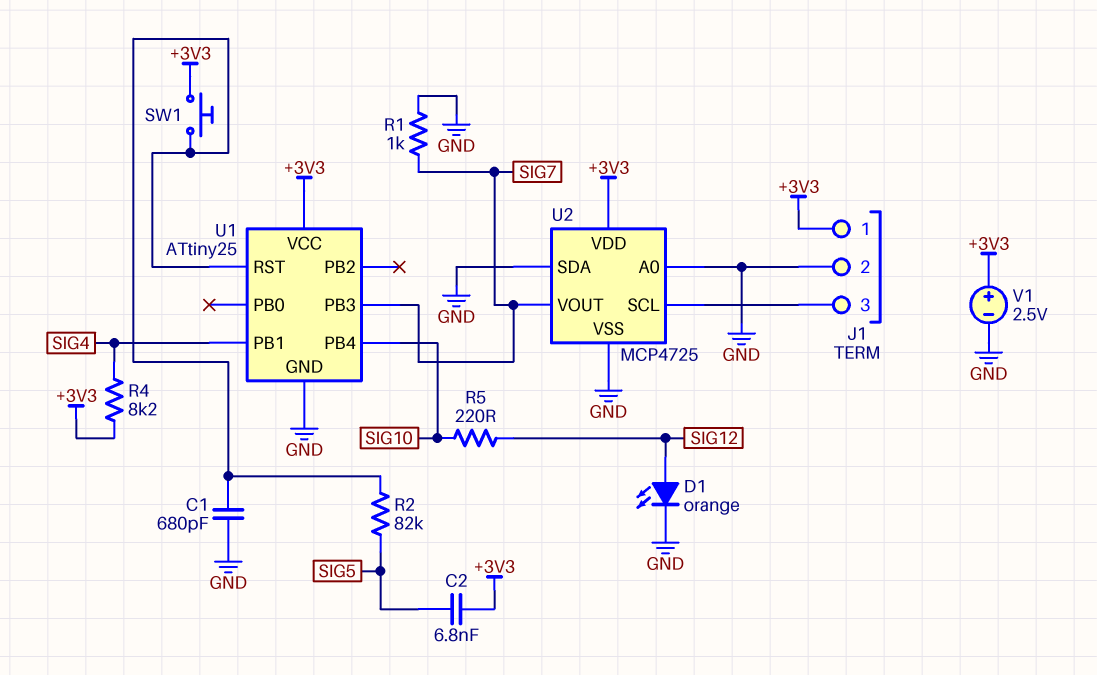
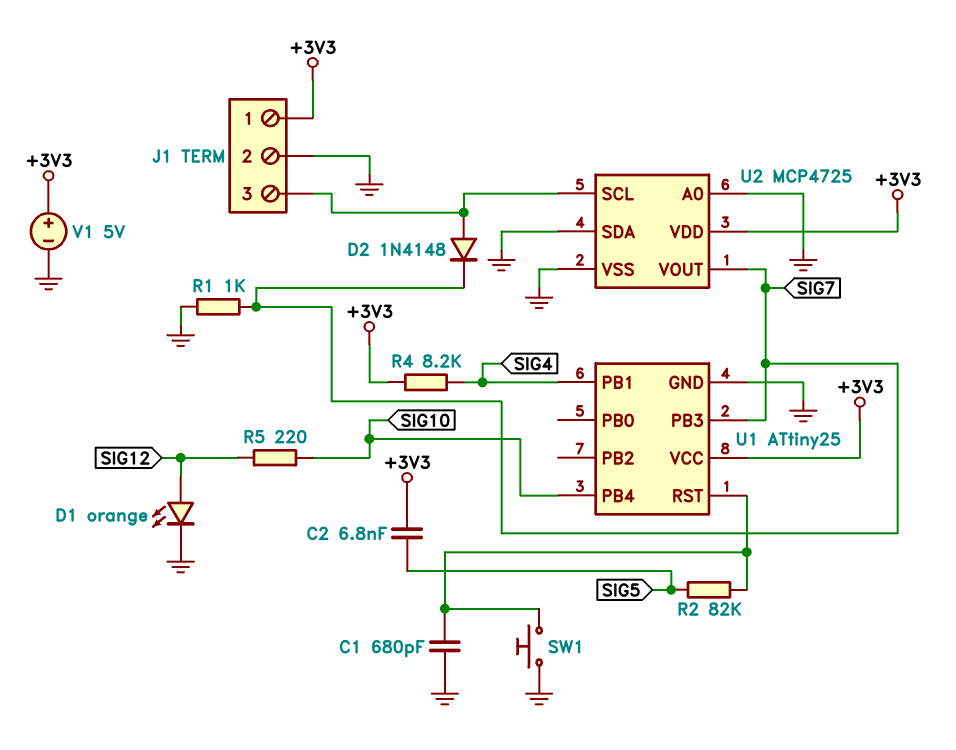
D2: none -> diode 1N4148 (A J1/3, K SIG7)
SW1: button (+3V3, U1/RST) -> button (GND, U1/RST)
V1: 2.5V (plus +3V3, minus GND) -> 5V (plus +3V3, minus GND)

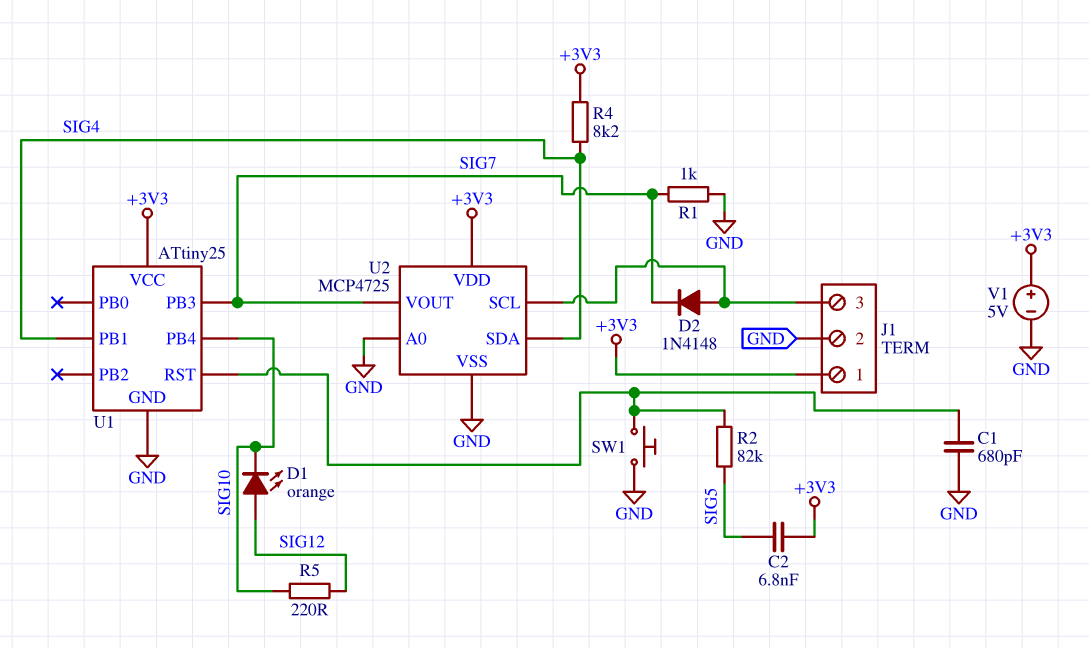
D1: LED orange (A SIG12, K GND) -> LED orange (A SIG12, K SIG10)
U2 pin SDA: GND -> SIG4

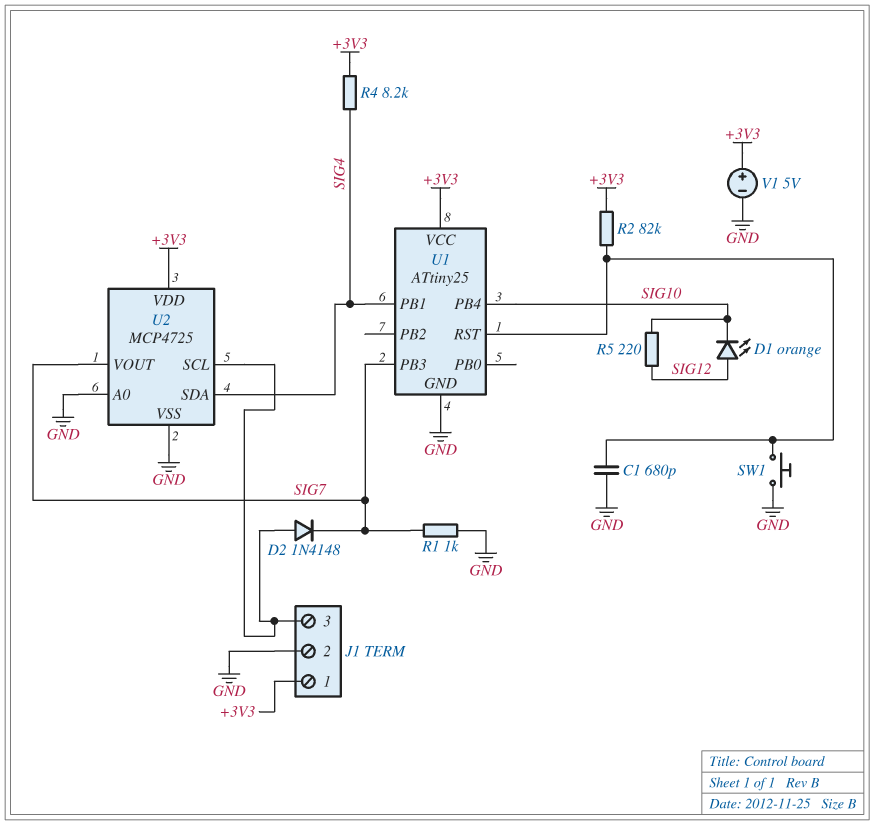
C2: 6.8nF (+3V3, SIG5) -> none
R2: 82k (SIG5, U1/RST) -> 82k (+3V3, U1/RST)

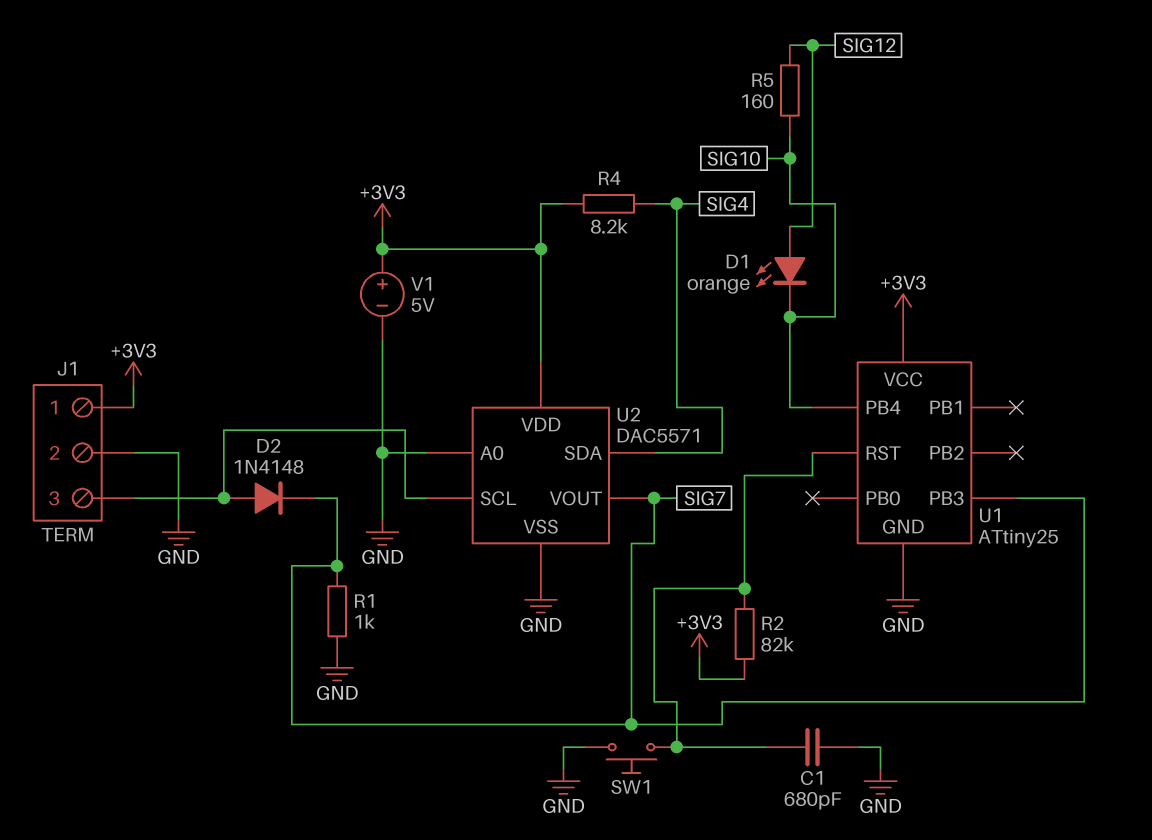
R5: 220 (SIG10, SIG12) -> 160 (SIG10, SIG12)
U1 pin PB1: SIG4 -> none
U2: MCP4725 -> DAC5571

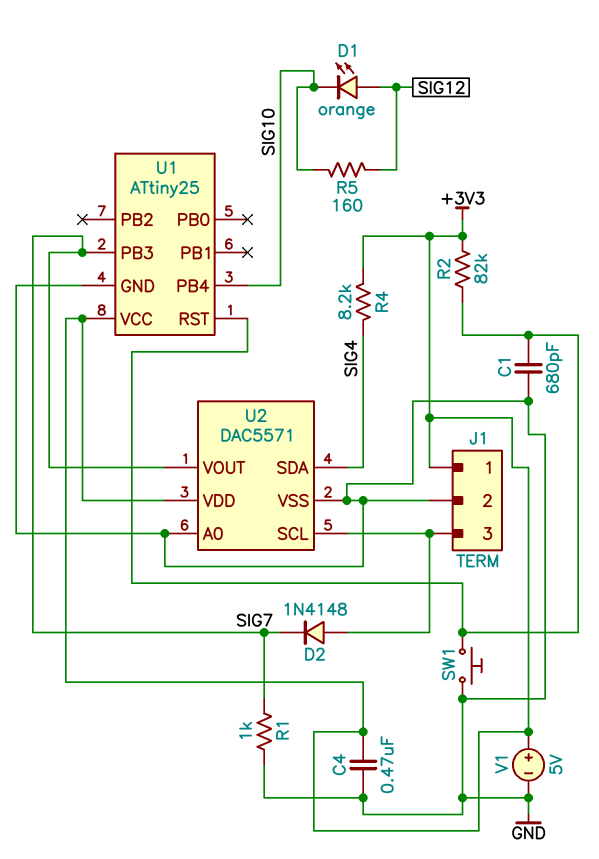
C4: none -> 470nF (+3V3, GND)

